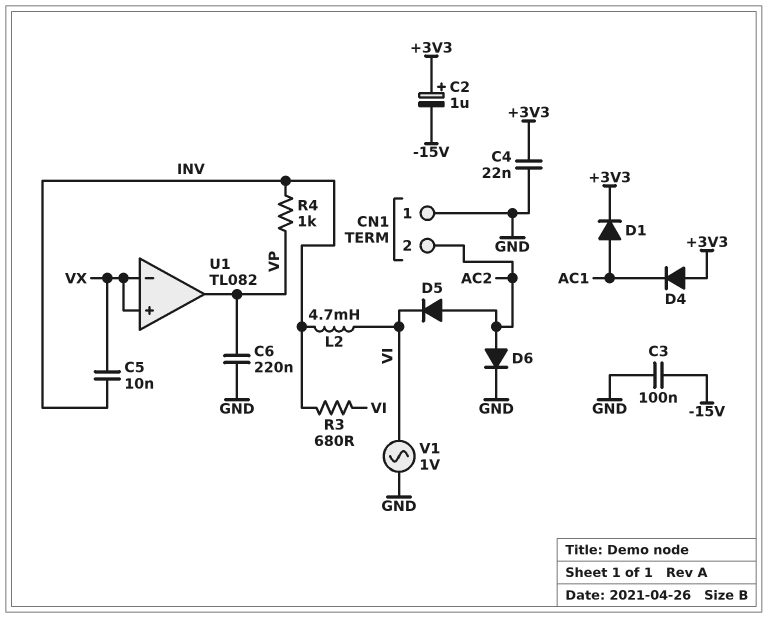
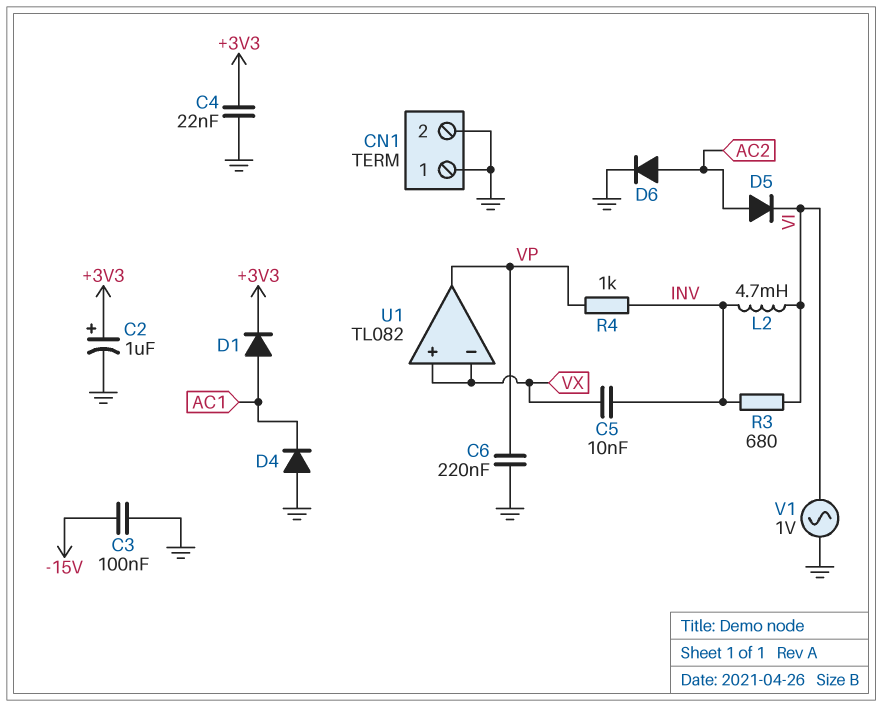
C2: 1uF (plus +3V3, minus -15V) -> 1uF (plus +3V3, minus GND)
CN1 pin 2: AC2 -> GND
D4: diode (A +3V3, K AC1) -> diode (A GND, K AC1)

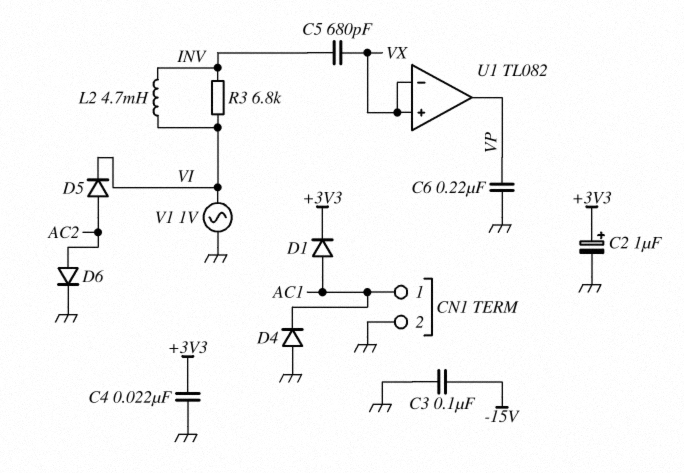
C5: 10nF (INV, VX) -> 680pF (INV, VX)
CN1 pin 1: GND -> AC1
R3: 680 (INV, VI) -> 6.8k (INV, VI)
R4: 1k (INV, VP) -> none

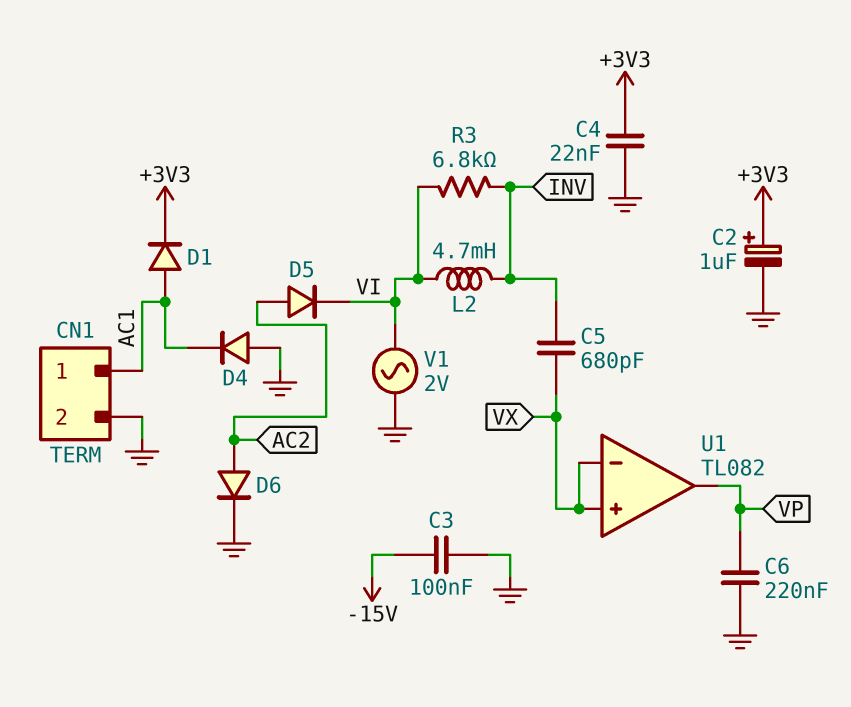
V1: AC 1V (GND, VI) -> AC 2V (GND, VI)

